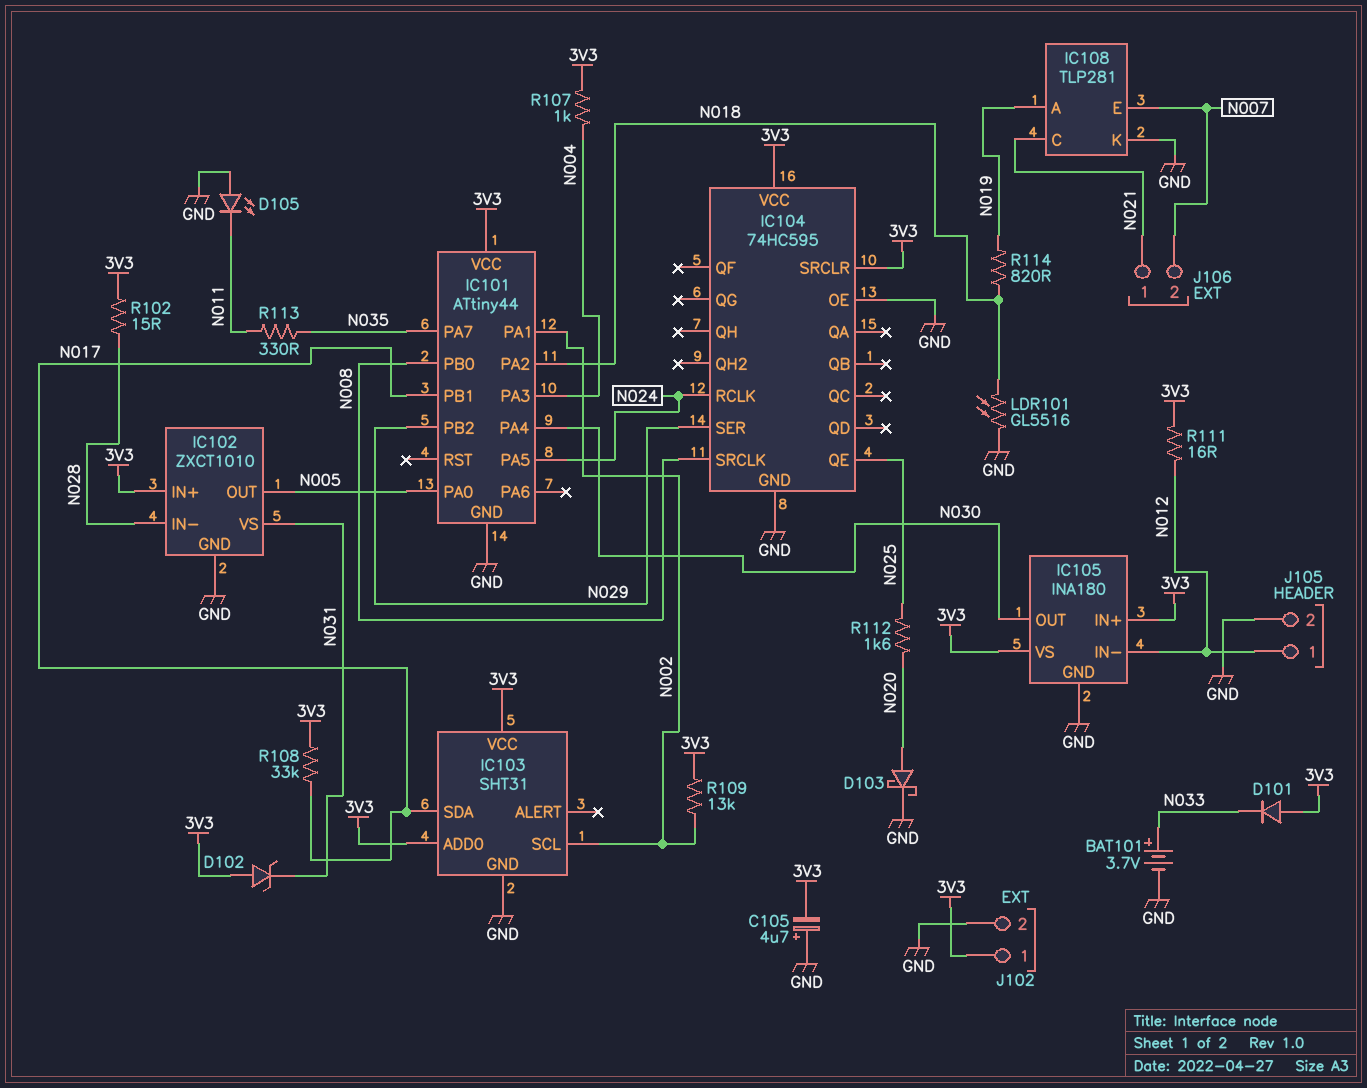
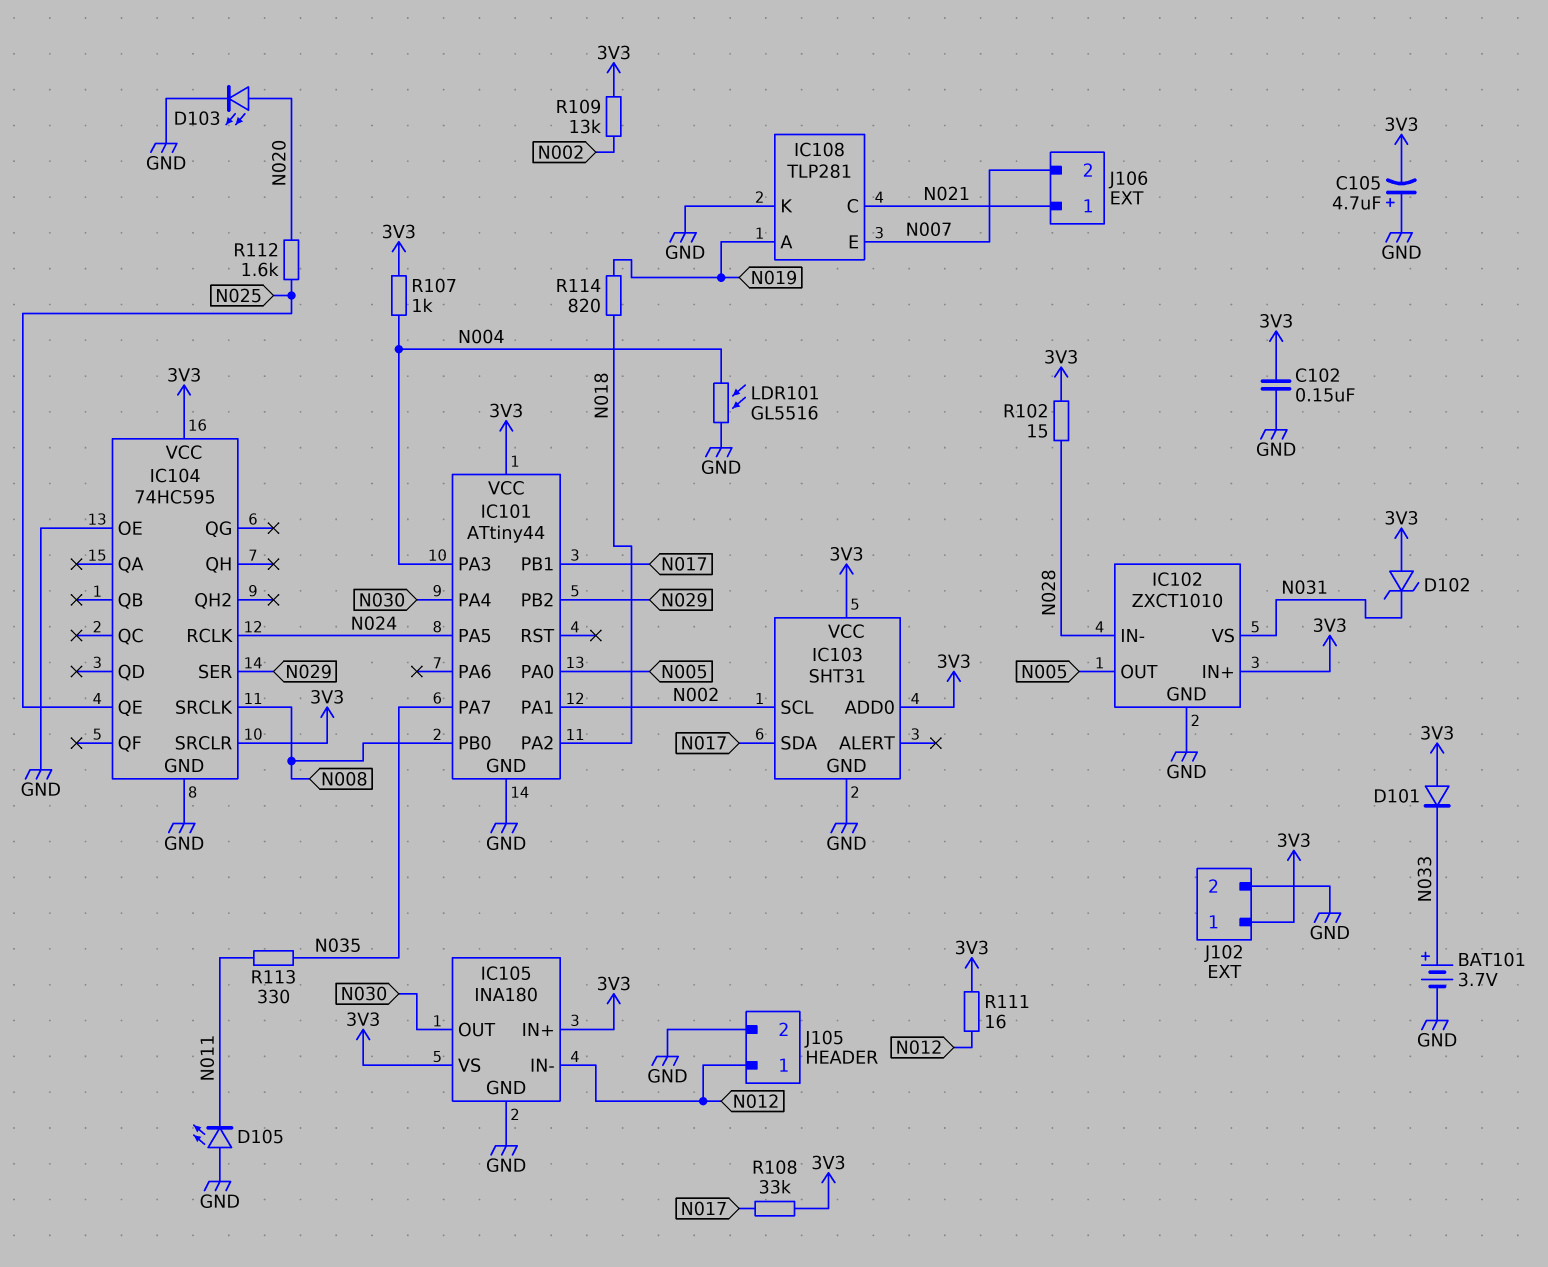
C102: none -> 150nF (3V3, GND)
D103: schottky (A N020, K GND) -> LED (A N020, K GND)
LDR101: GL5516 (GND, N018) -> GL5516 (GND, N004)

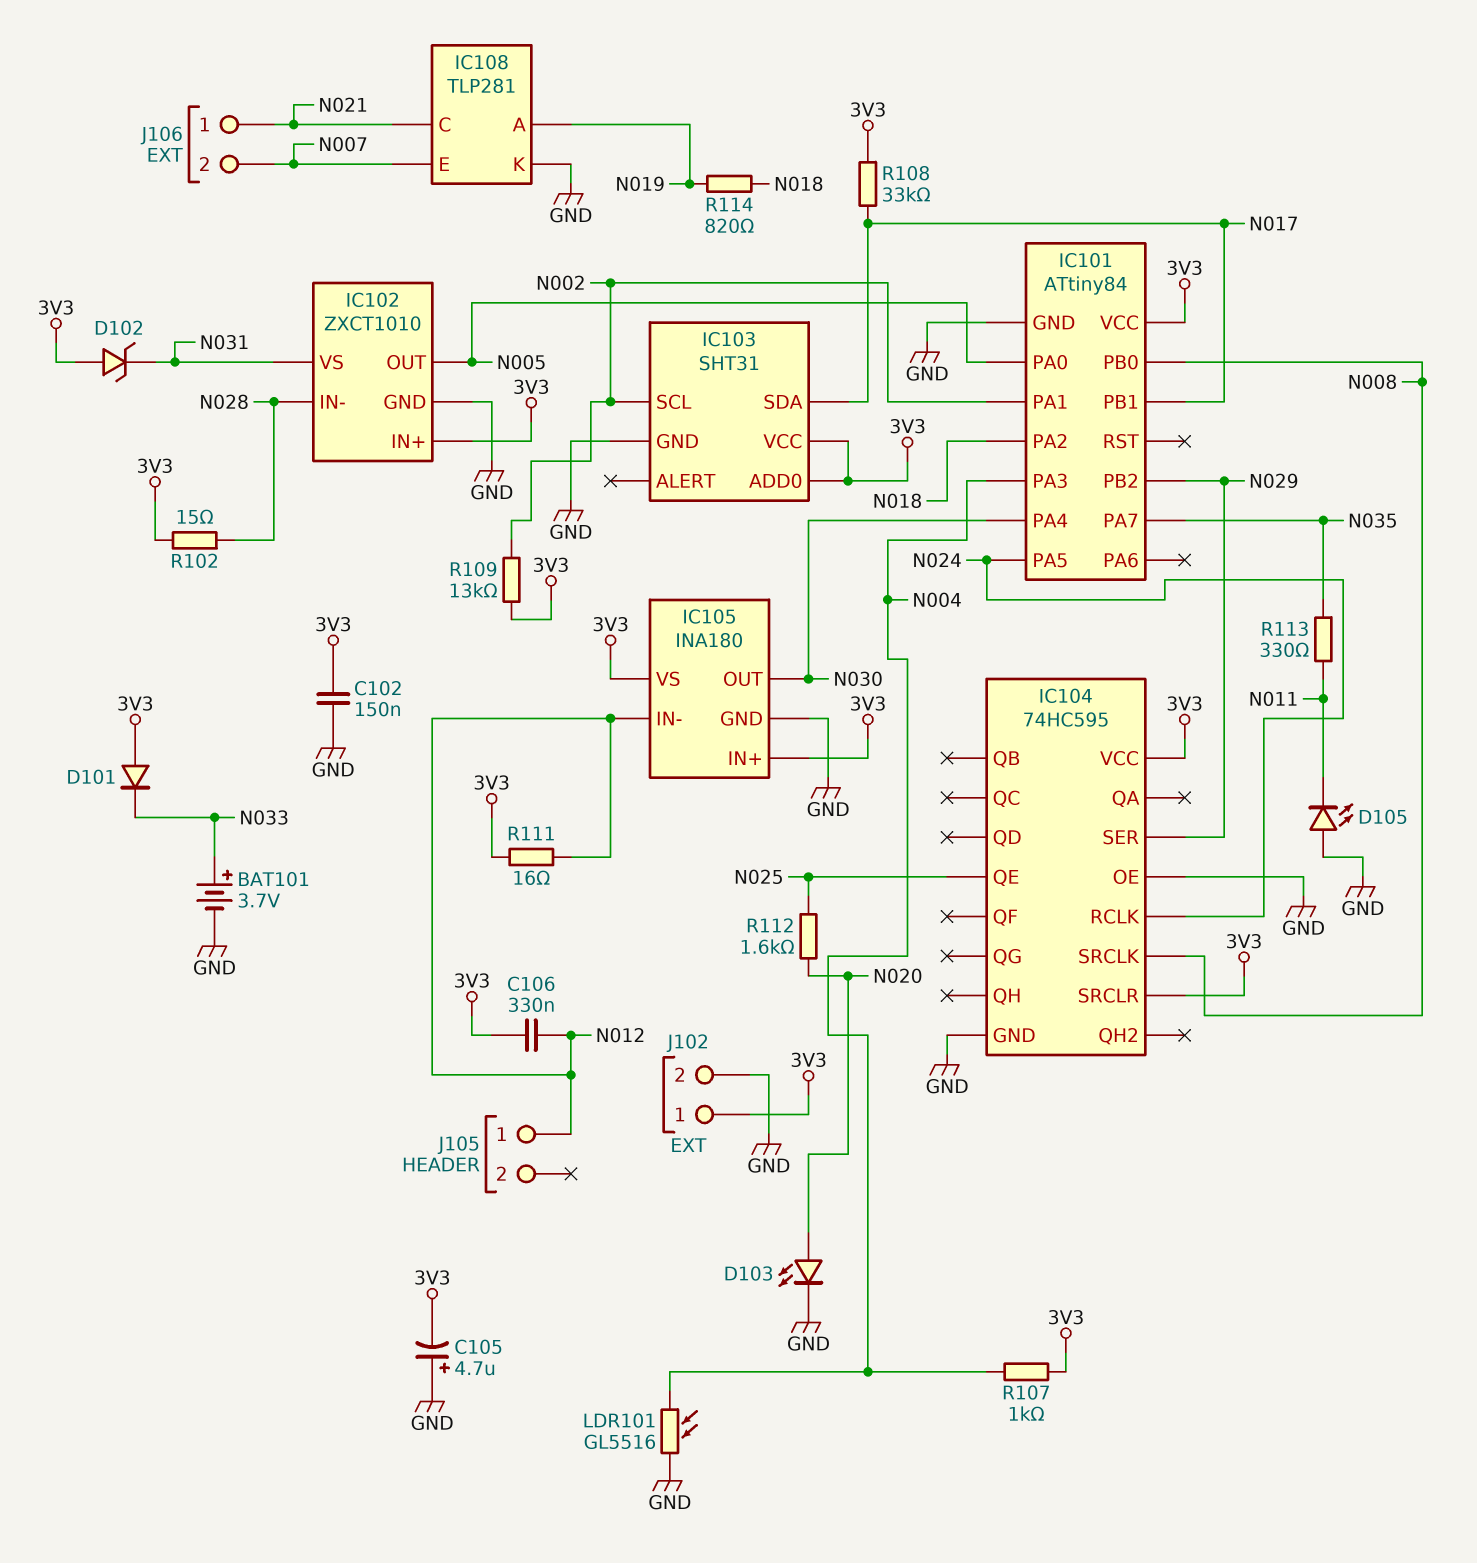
C106: none -> 330nF (3V3, N012)
IC101: ATtiny44 -> ATtiny84
J105 pin 2: GND -> none

